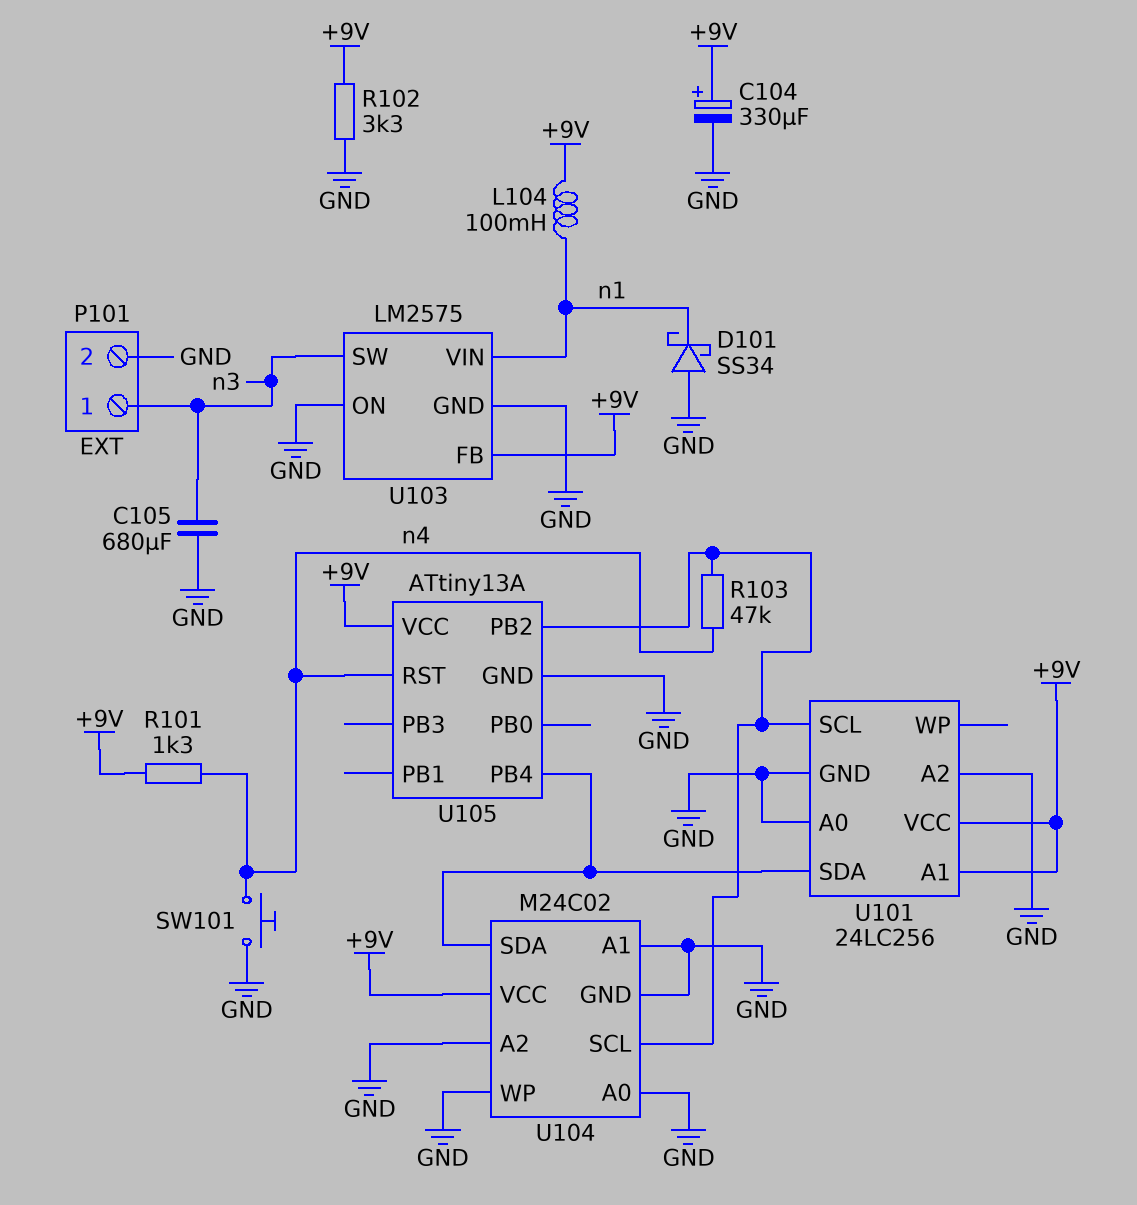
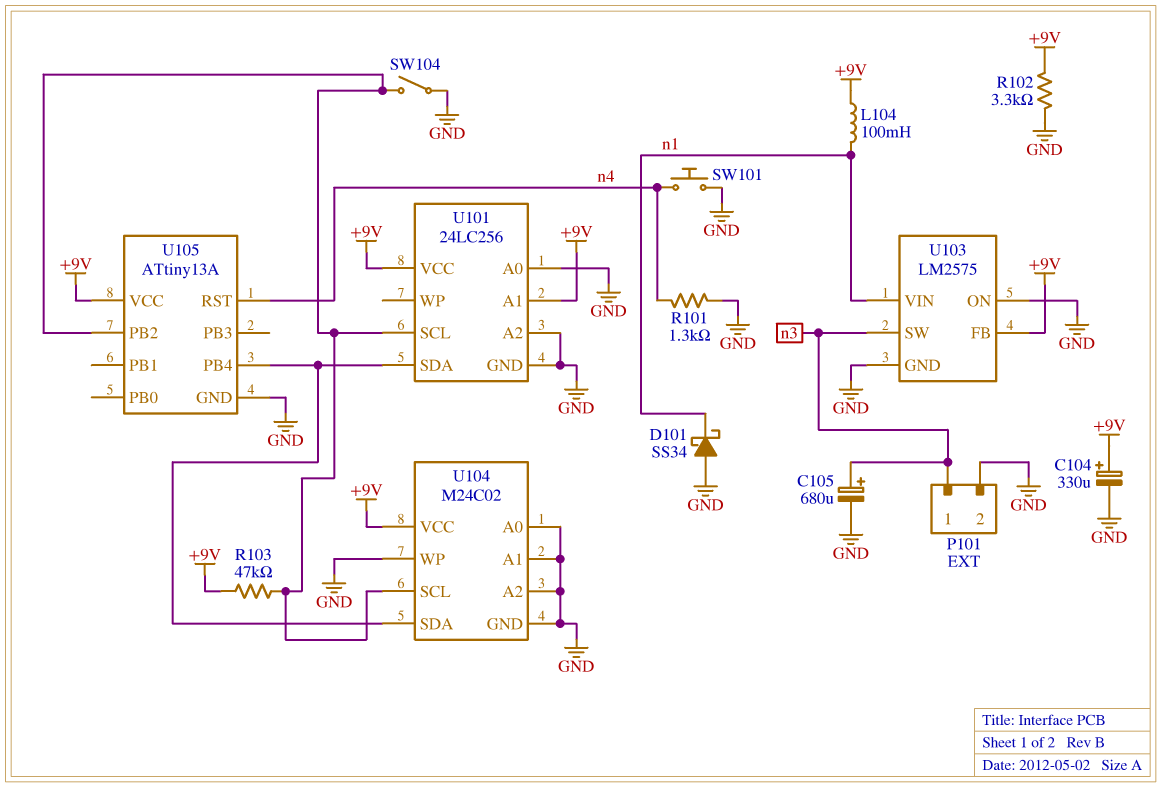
C105: 680uF (GND, n3) -> 680uF (plus n3, minus GND)
R101: 1.3k (+9V, n4) -> 1.3k (GND, n4)
R103: 47k (U101/SCL, n4) -> 47k (+9V, U101/SCL)
SW104: none -> switch (GND, U101/SCL)

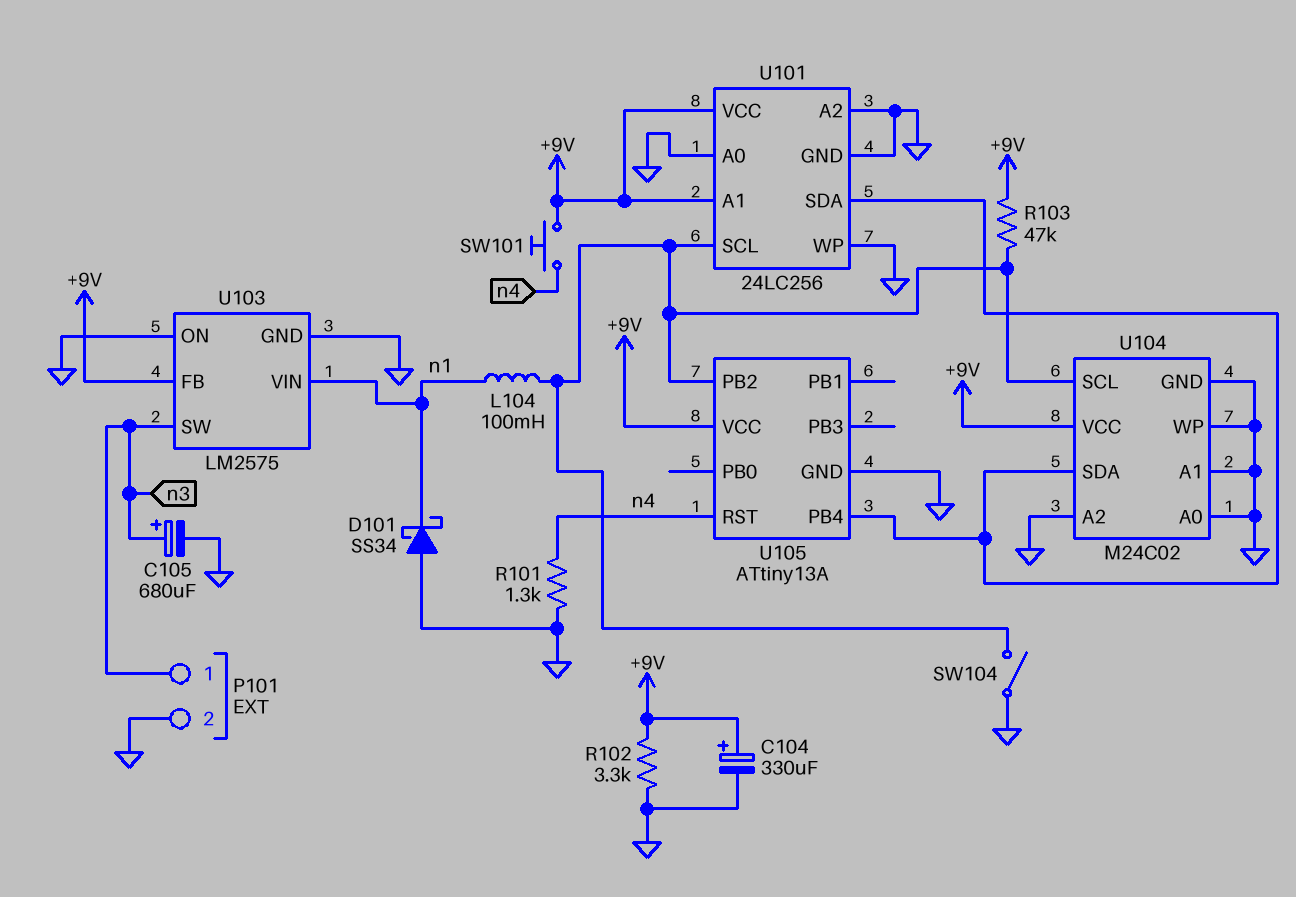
L104: 100mH (+9V, n1) -> 100mH (U101/SCL, n1)
SW101: button (GND, n4) -> button (+9V, n4)
U101 pin WP: none -> GND

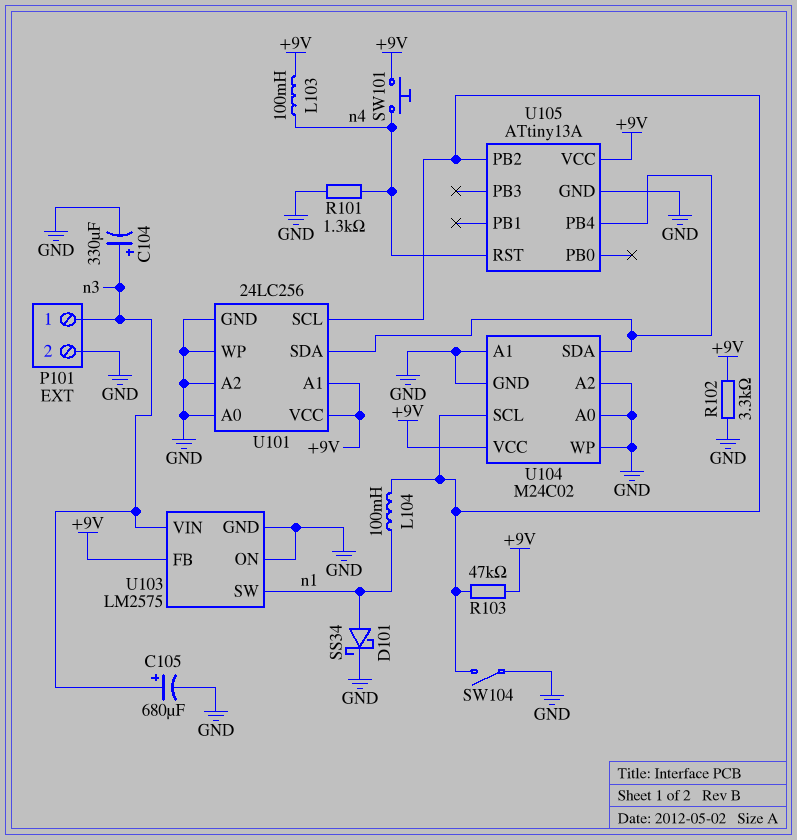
C104: 330uF (plus +9V, minus GND) -> 330uF (plus n3, minus GND)
D101: schottky SS34 (A GND, K n1) -> schottky SS34 (A n1, K GND)
L103: none -> 100mH (+9V, n4)
U103 pin SW: n3 -> n1
U103 pin VIN: n1 -> n3

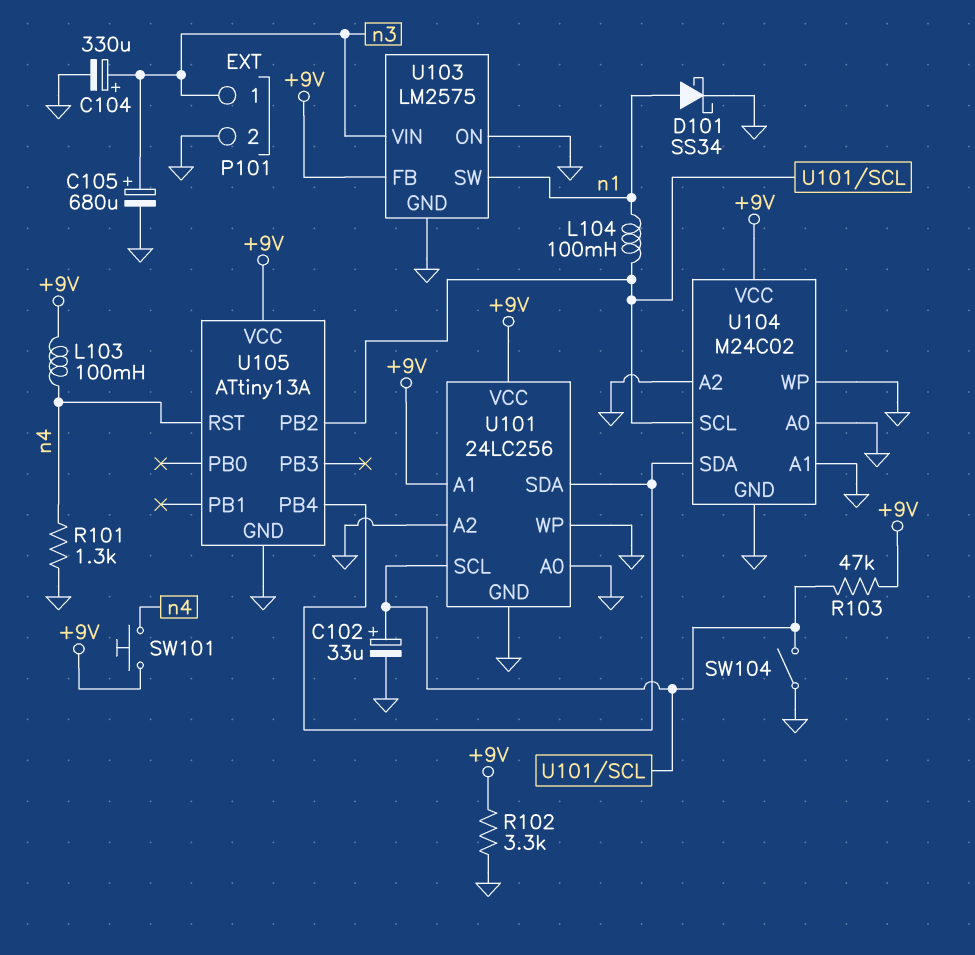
C102: none -> 33uF (plus U101/SCL, minus GND)

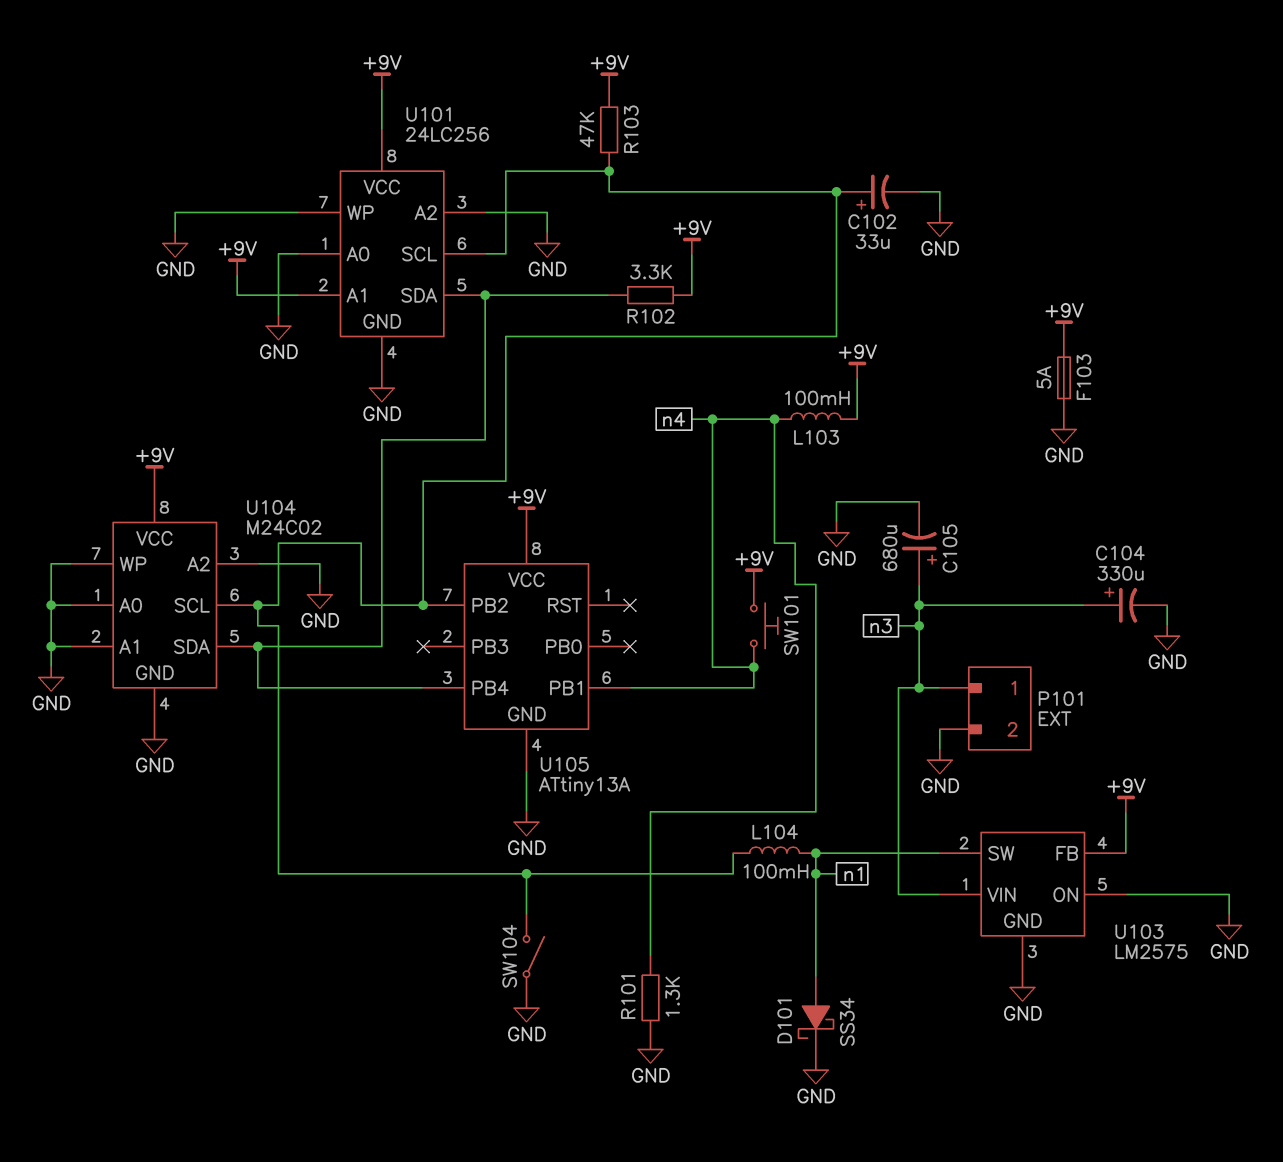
F103: none -> 5A (+9V, GND)
R102: 3.3k (+9V, GND) -> 3.3k (+9V, U101/SDA)
U105 pin PB1: none -> n4
U105 pin RST: n4 -> none

